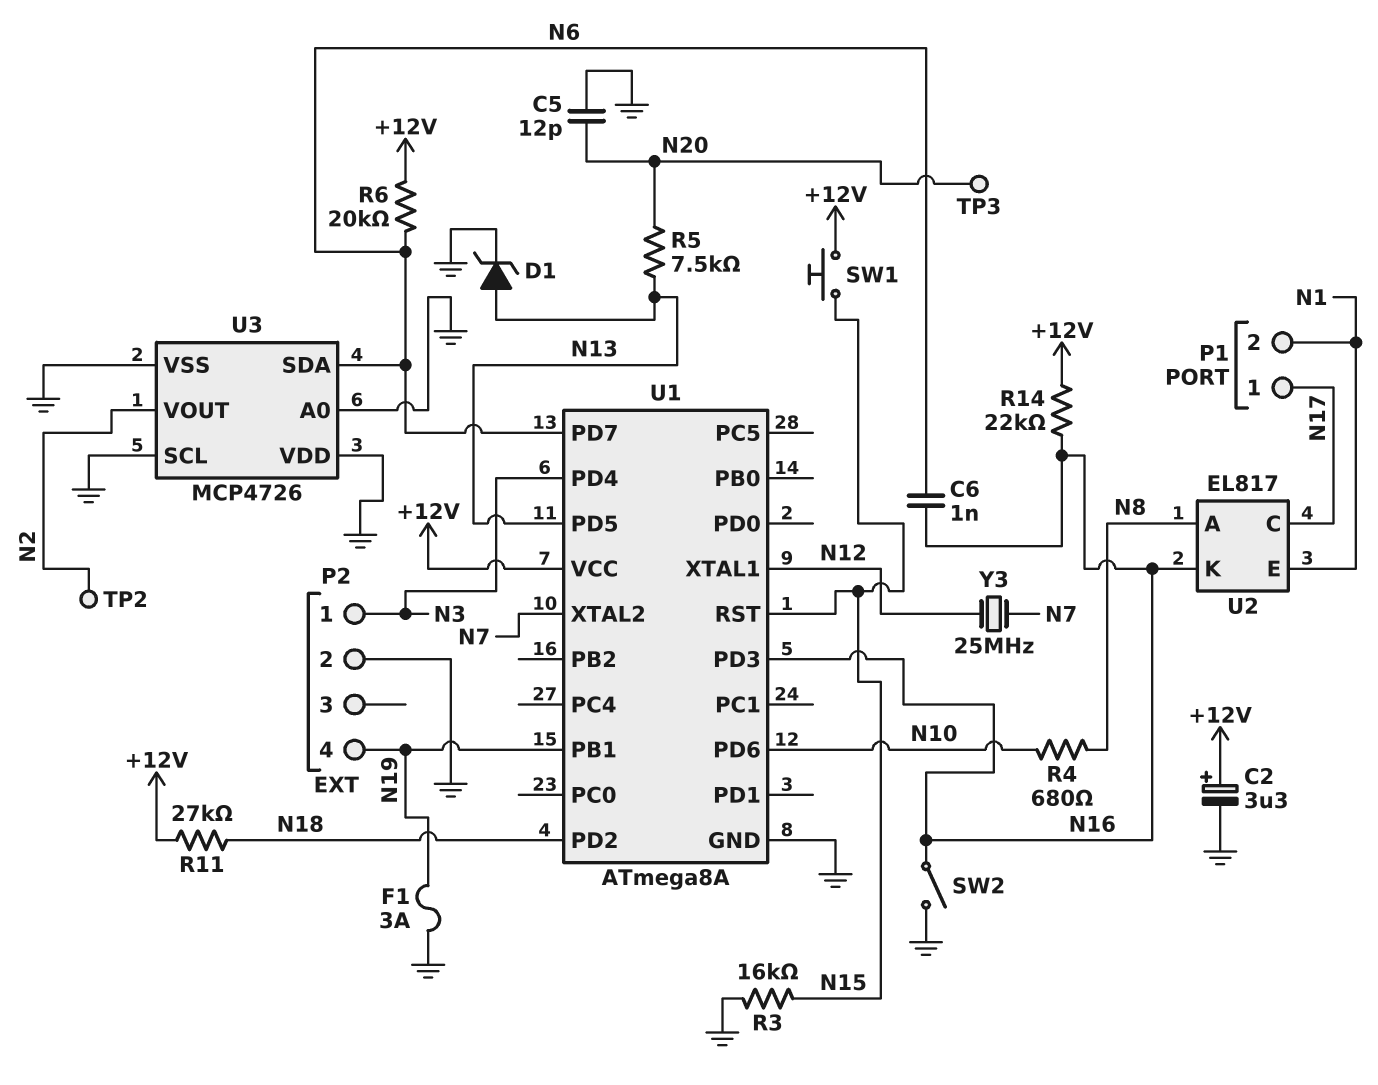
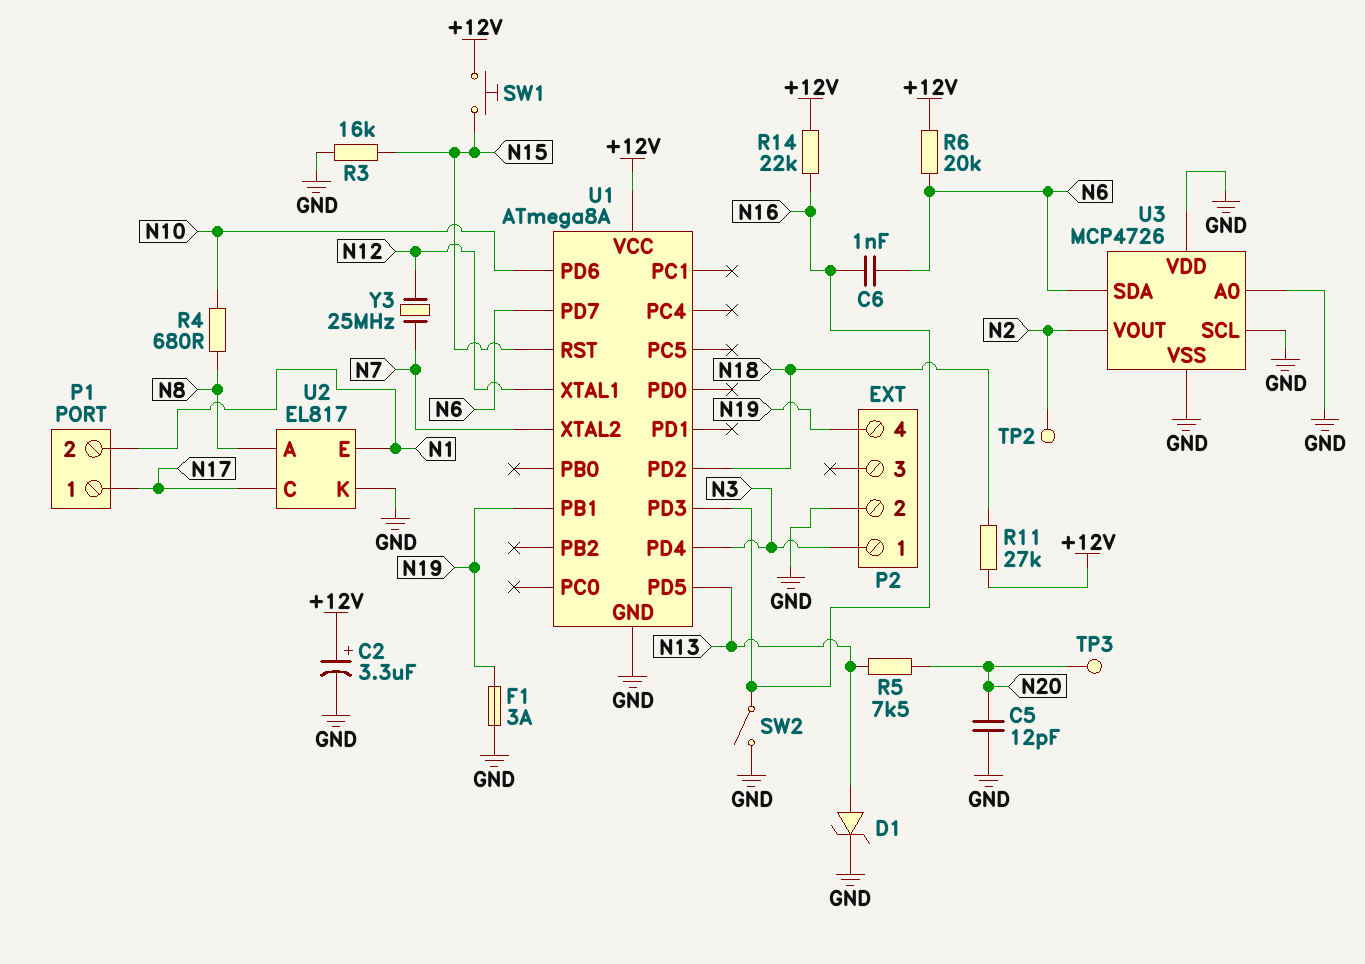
U2 pin K: N16 -> GND

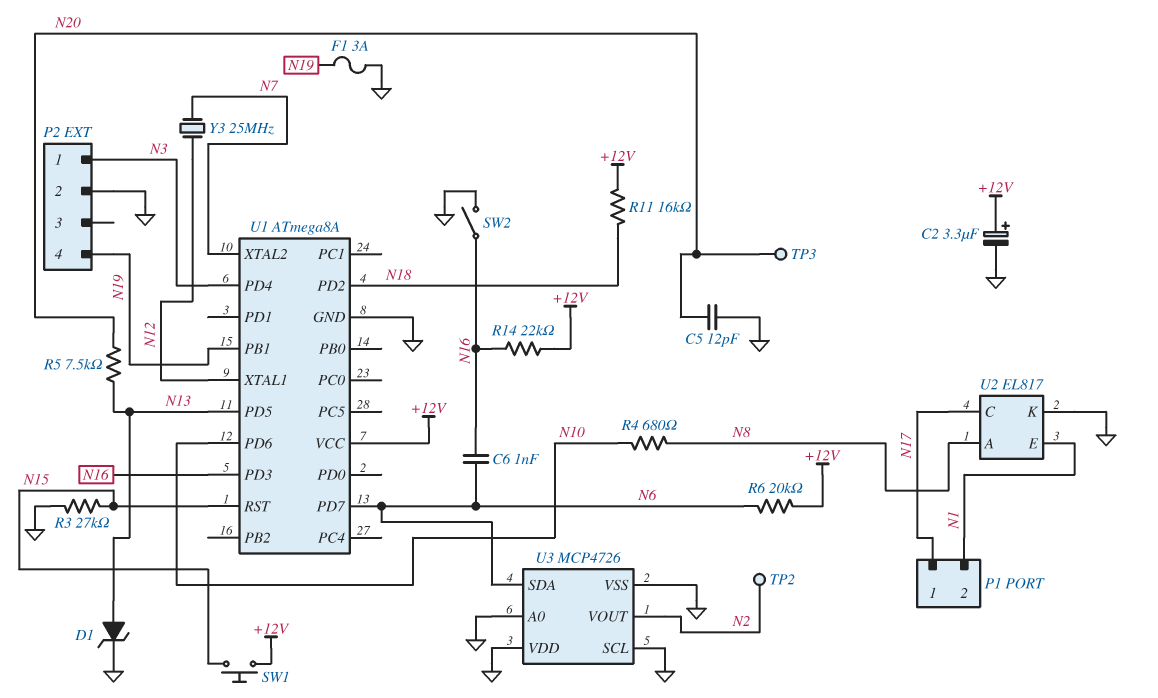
R3: 16k (GND, N15) -> 27k (GND, N15)
R11: 27k (+12V, N18) -> 16k (+12V, N18)

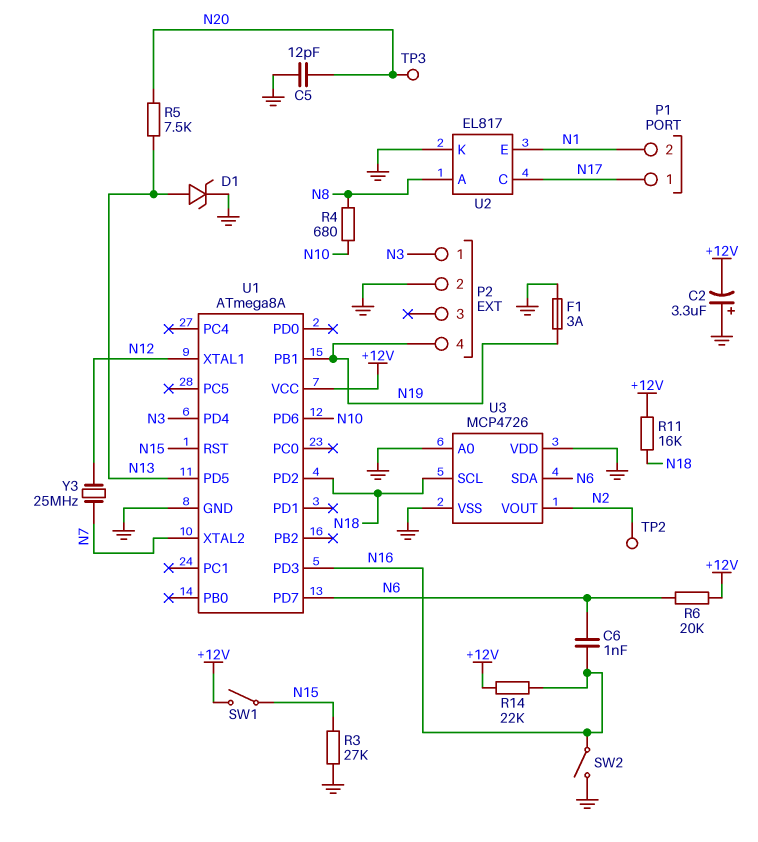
C2: 3.3uF (plus +12V, minus GND) -> 3.3uF (plus GND, minus +12V)
SW1: button (+12V, N15) -> switch (+12V, N15)
U3 pin SCL: GND -> N18

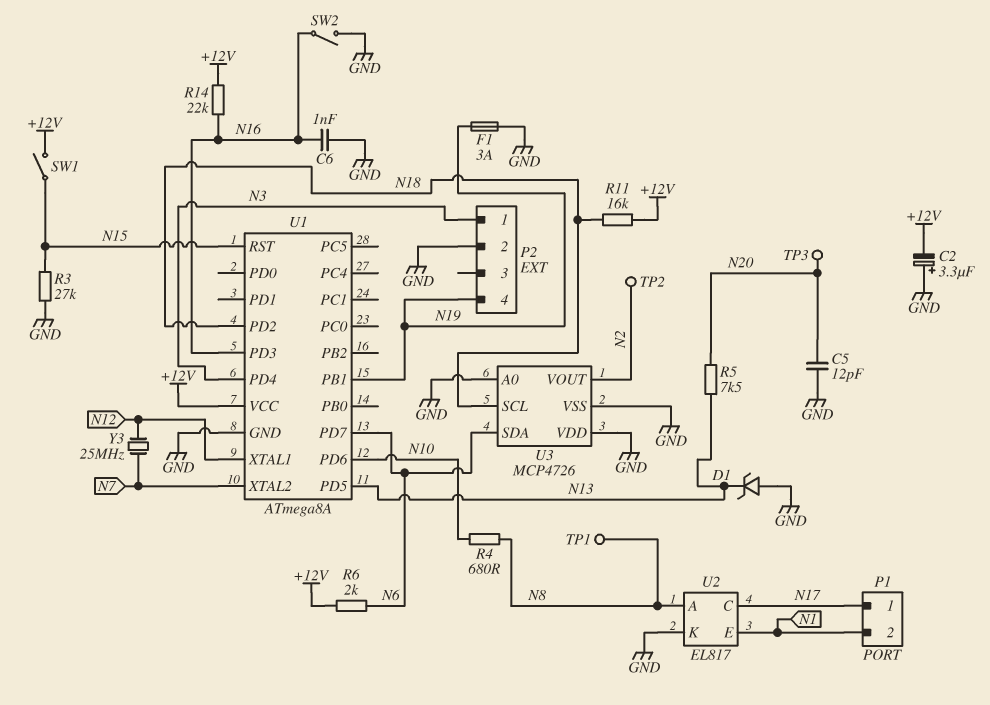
C6: 1nF (N6, N16) -> 1nF (GND, N16)
D1: zener (A N13, K GND) -> zener (A GND, K N13)
R6: 20k (+12V, N6) -> 2k (+12V, N6)
TP1: none -> test point (N8)

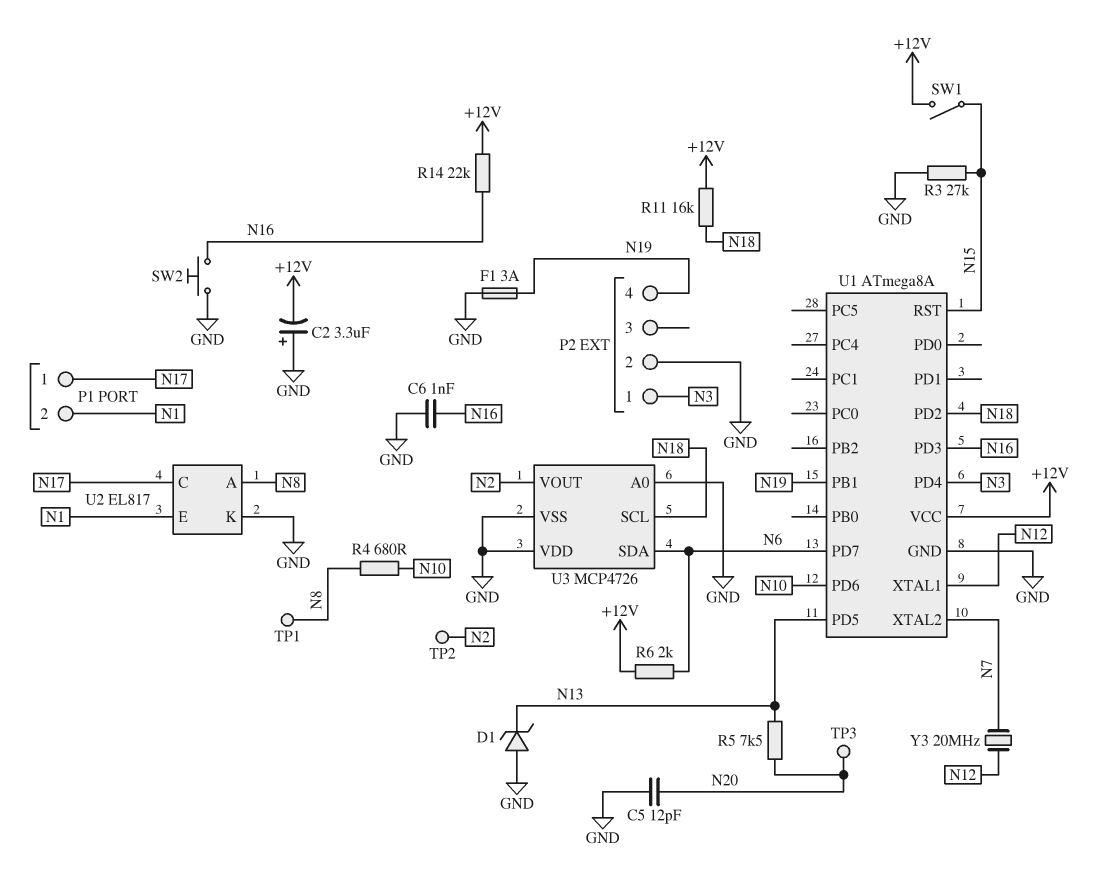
SW2: switch (GND, N16) -> button (GND, N16)
Y3: 25MHz (N7, N12) -> 20MHz (N7, N12)

